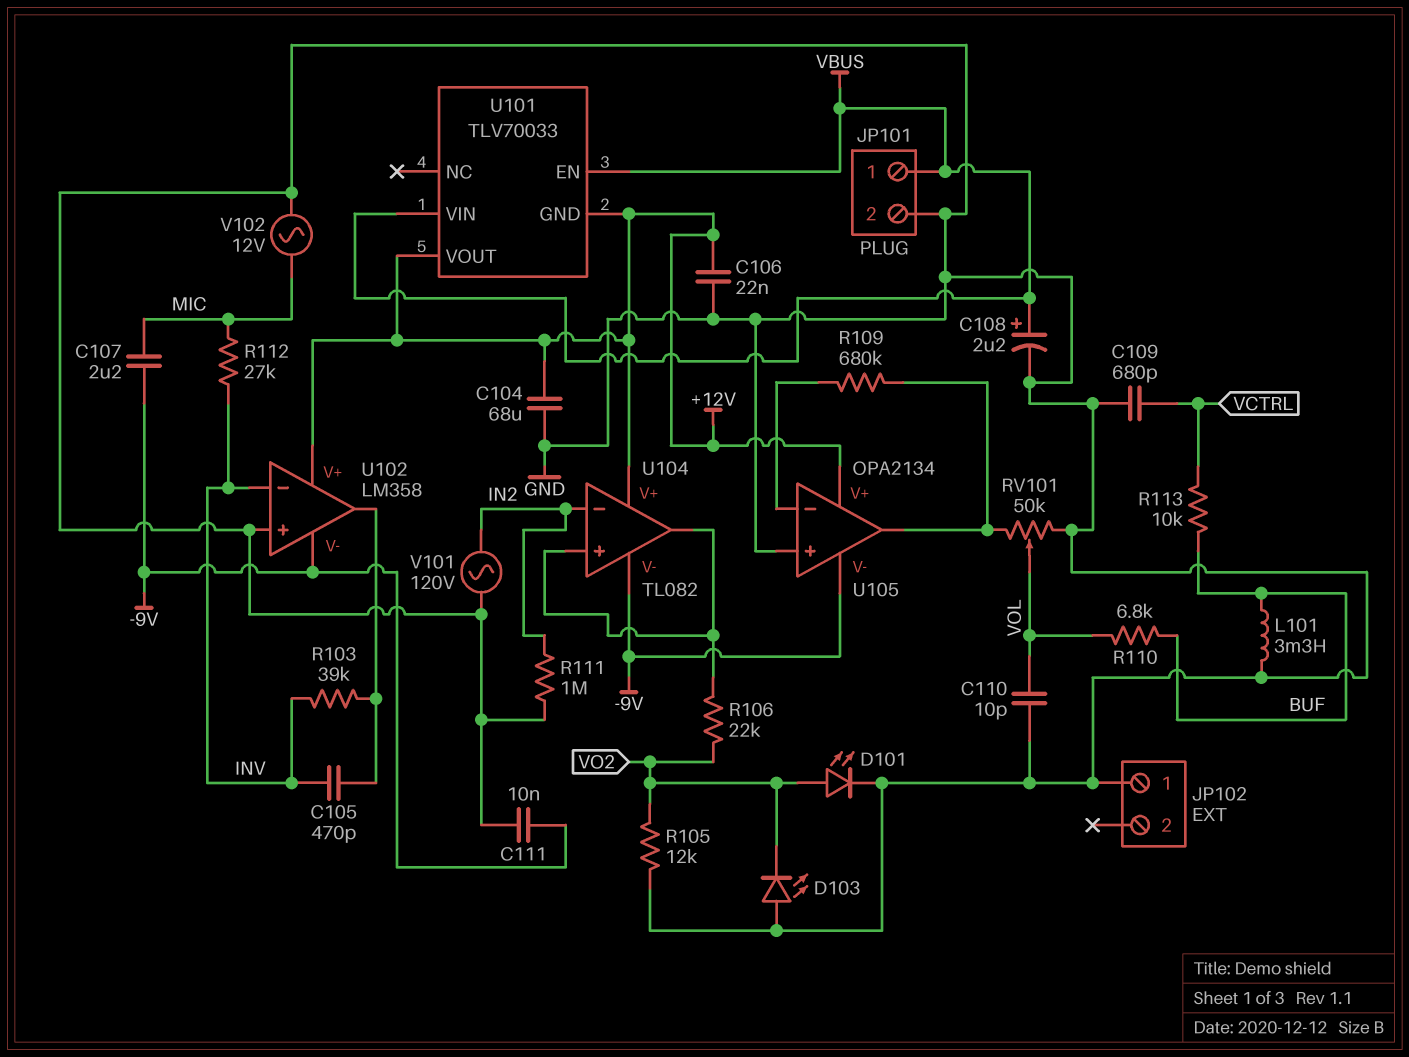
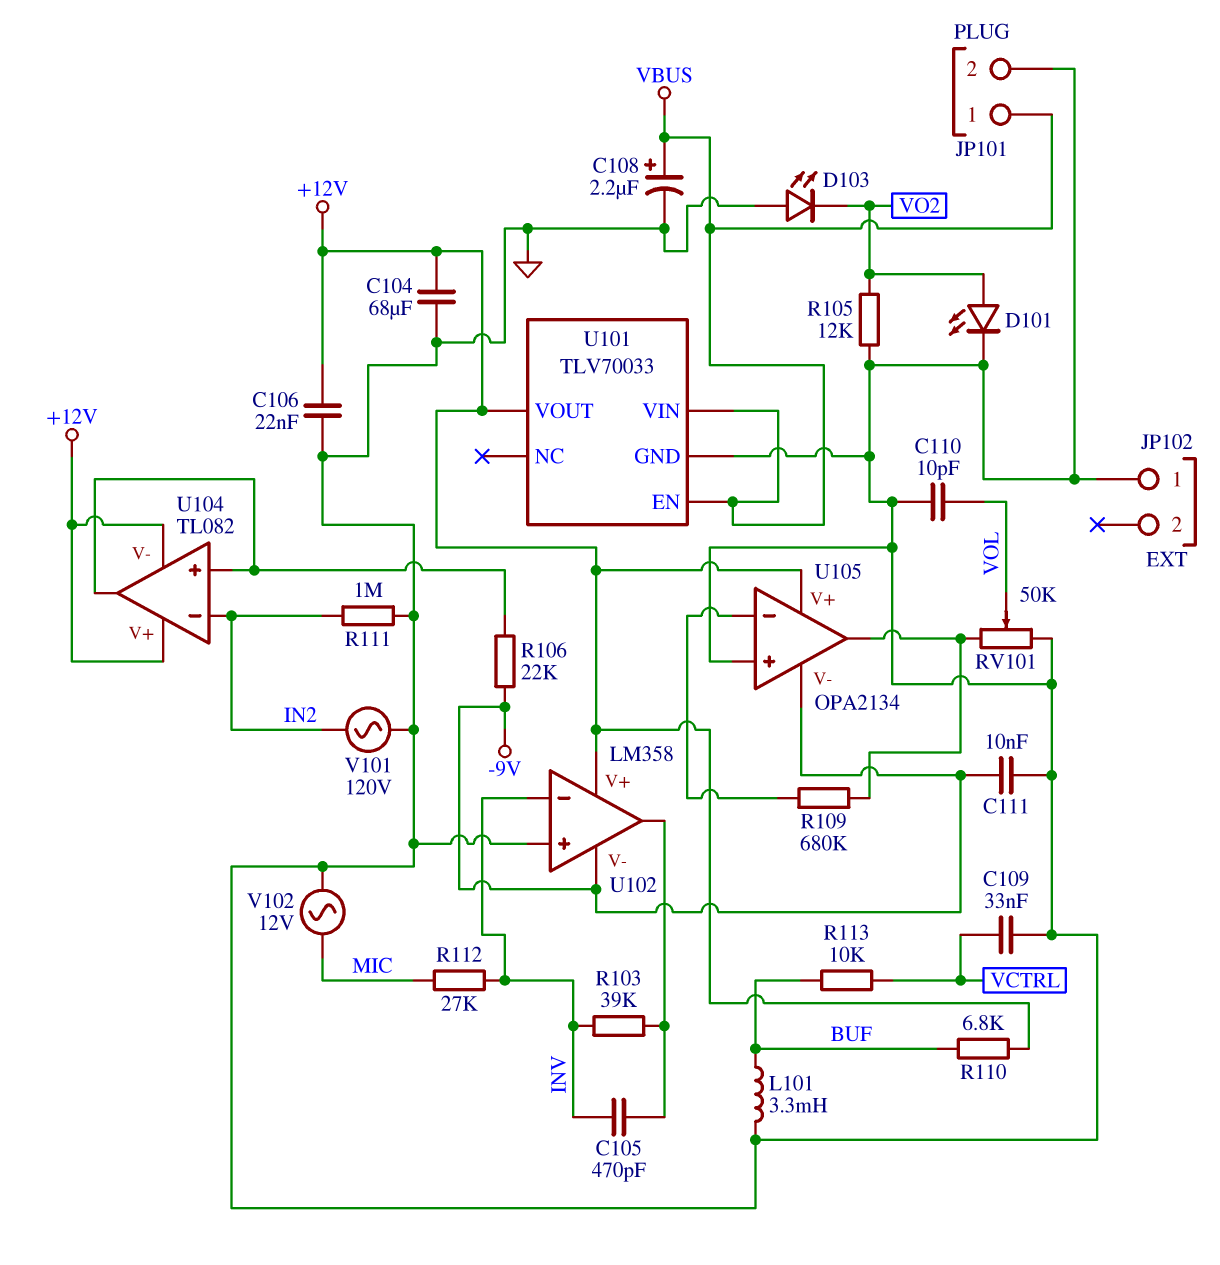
C107: 2.2uF (-9V, MIC) -> none
C109: 680pF (GND, VCTRL) -> 33nF (GND, VCTRL)
R106: 22k (U104/in+, VO2) -> 22k (-9V, U104/in+)
R110: 6.8k (BUF, VOL) -> 6.8k (+12V, BUF)
U101 pin GND: +12V -> GND
U104 pin V-: -9V -> +12V

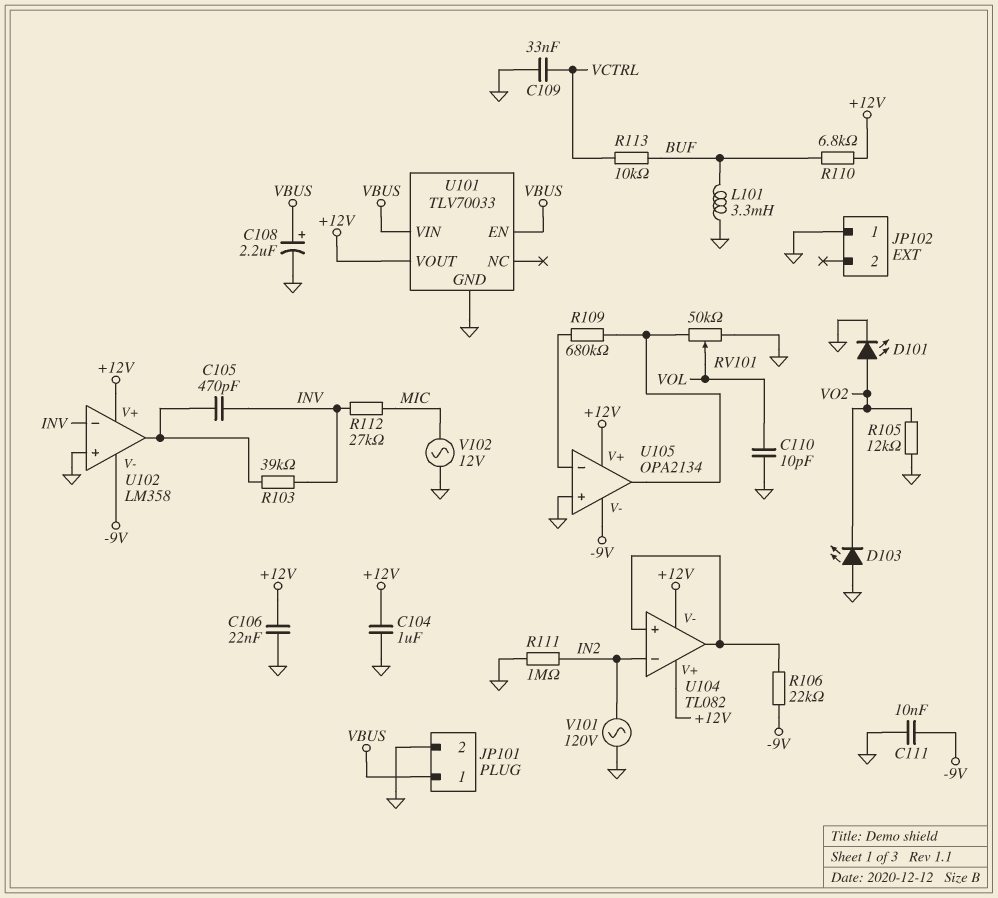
C104: 68uF (+12V, GND) -> 1uF (+12V, GND)

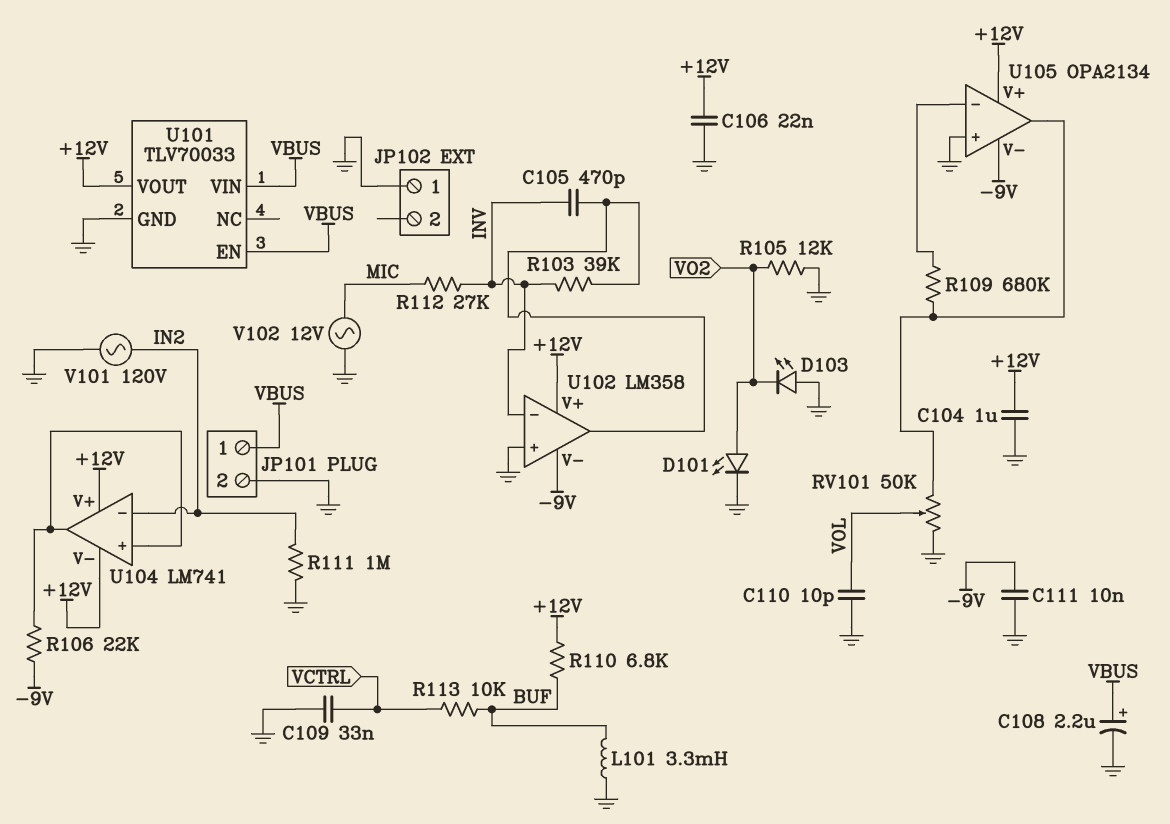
U104: TL082 -> LM741

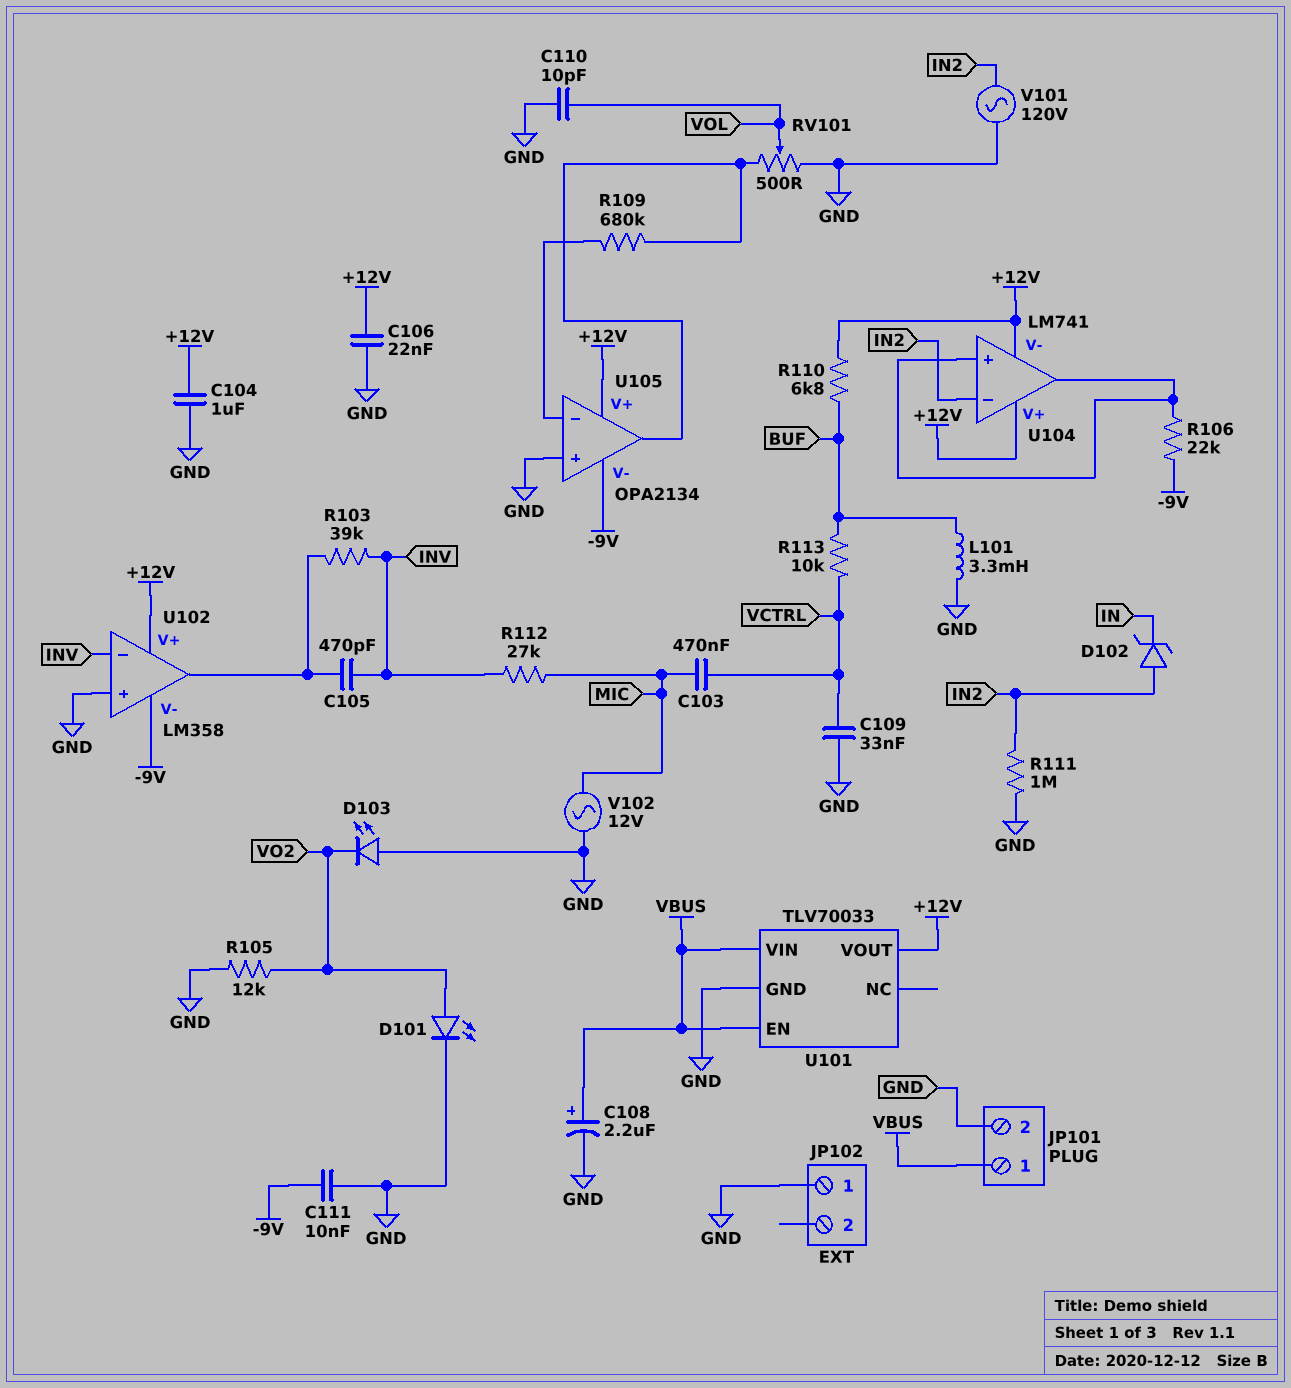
C103: none -> 470nF (MIC, VCTRL)
D102: none -> zener (A IN2, K IN)
RV101: 50k (GND, U105/out, wiper VOL) -> 500 (GND, U105/out, wiper VOL)

